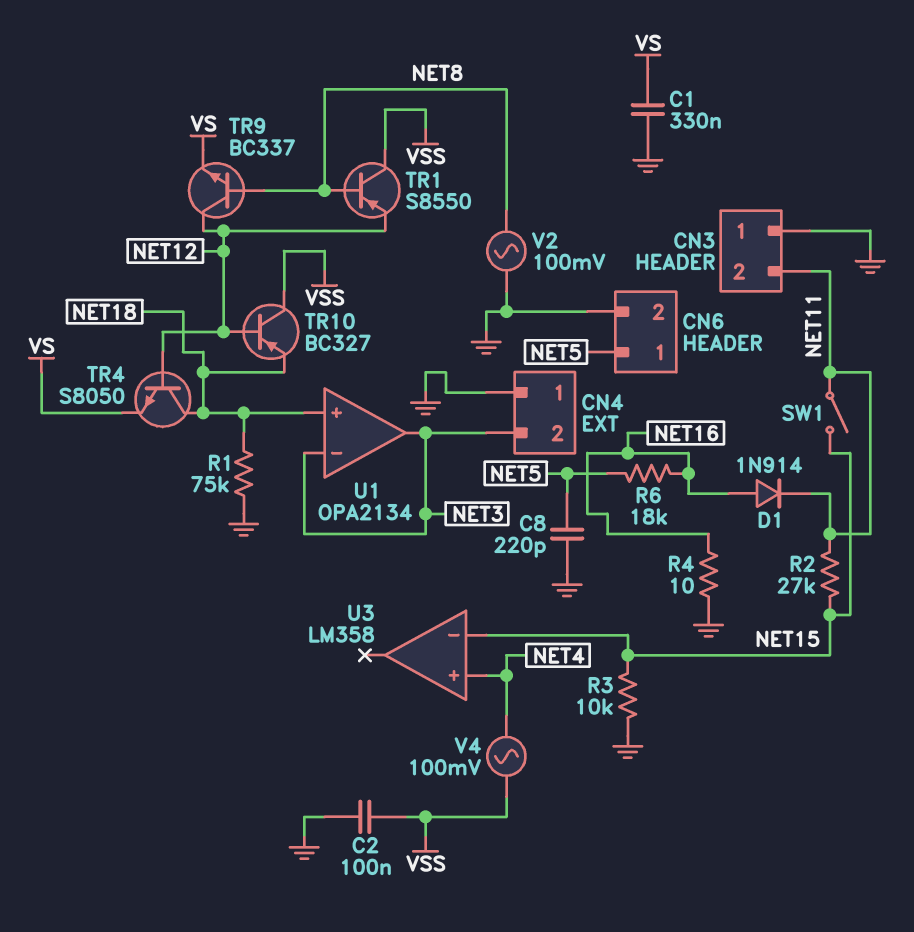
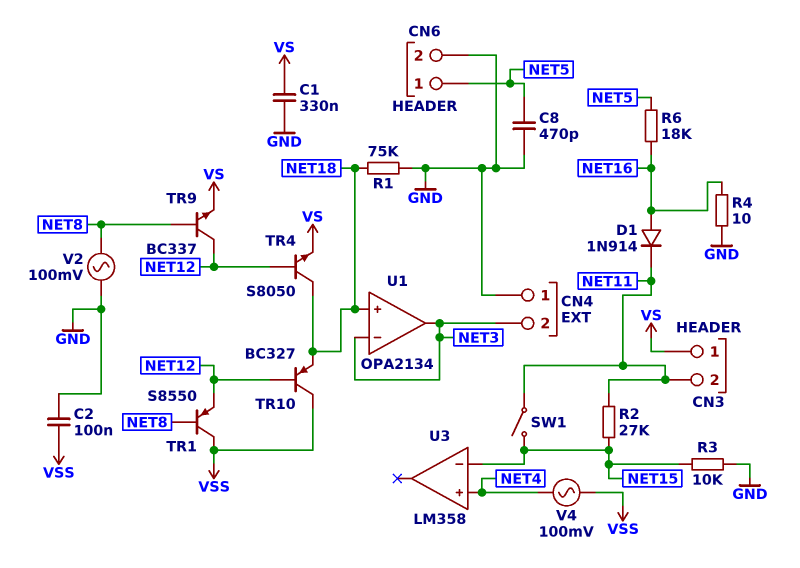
C8: 220pF (GND, NET5) -> 470pF (GND, NET5)
CN3 pin 1: GND -> VS

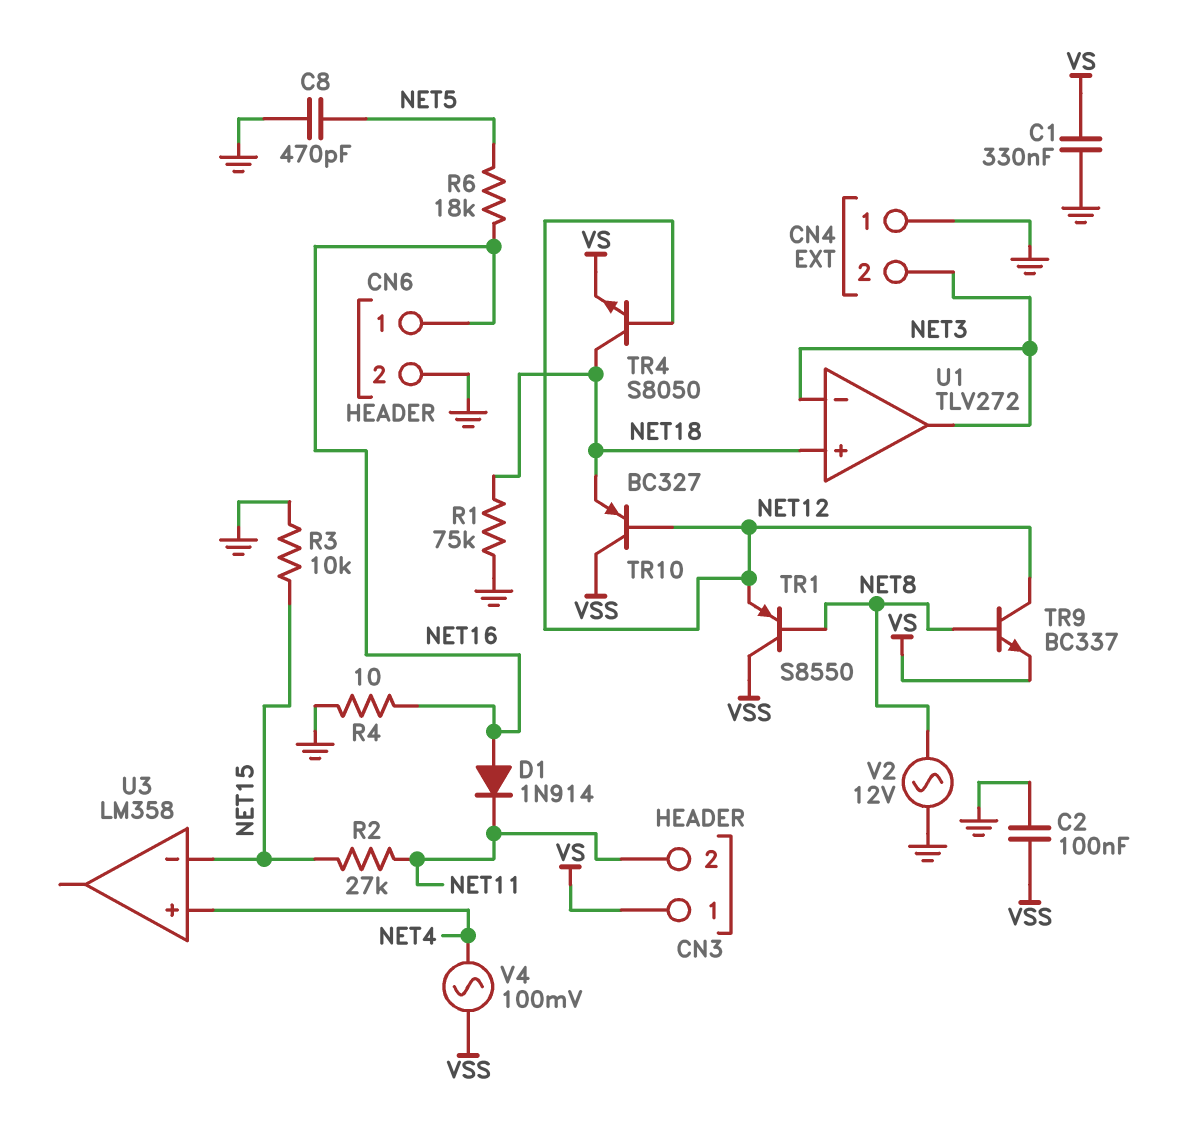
CN6 pin 1: NET5 -> NET16
SW1: switch (NET11, NET15) -> none
U1: OPA2134 -> TLV272
V2: AC 100mV (GND, NET8) -> AC 12V (GND, NET8)

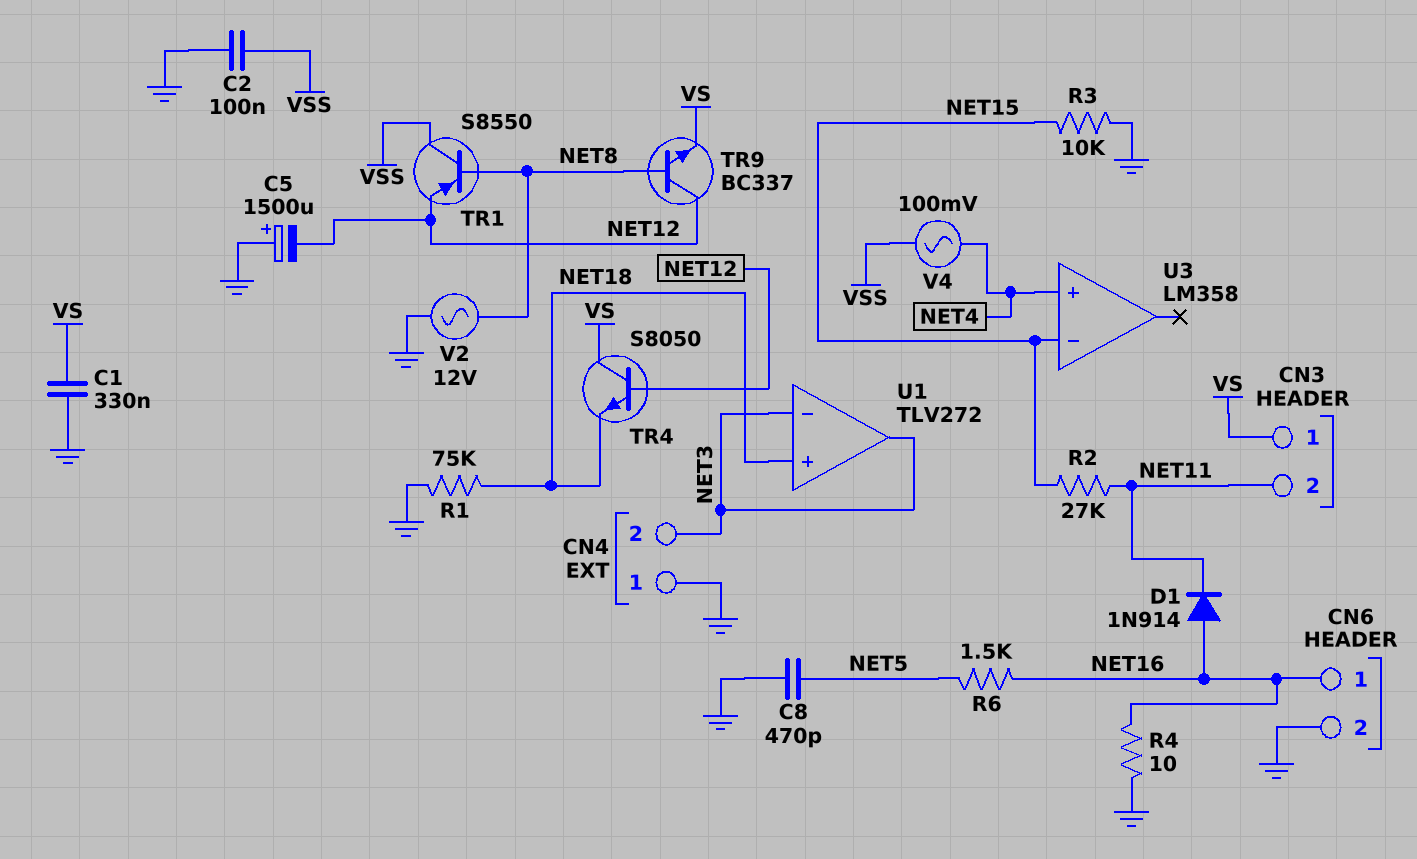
C5: none -> 1500uF (plus GND, minus NET12)
R6: 18k (NET5, NET16) -> 1.5k (NET5, NET16)
TR4: NPN S8050 (B NET12, C NET18, E VS) -> NPN S8050 (B NET12, C VS, E NET18)
TR10: PNP BC327 (B NET12, C VSS, E NET18) -> none

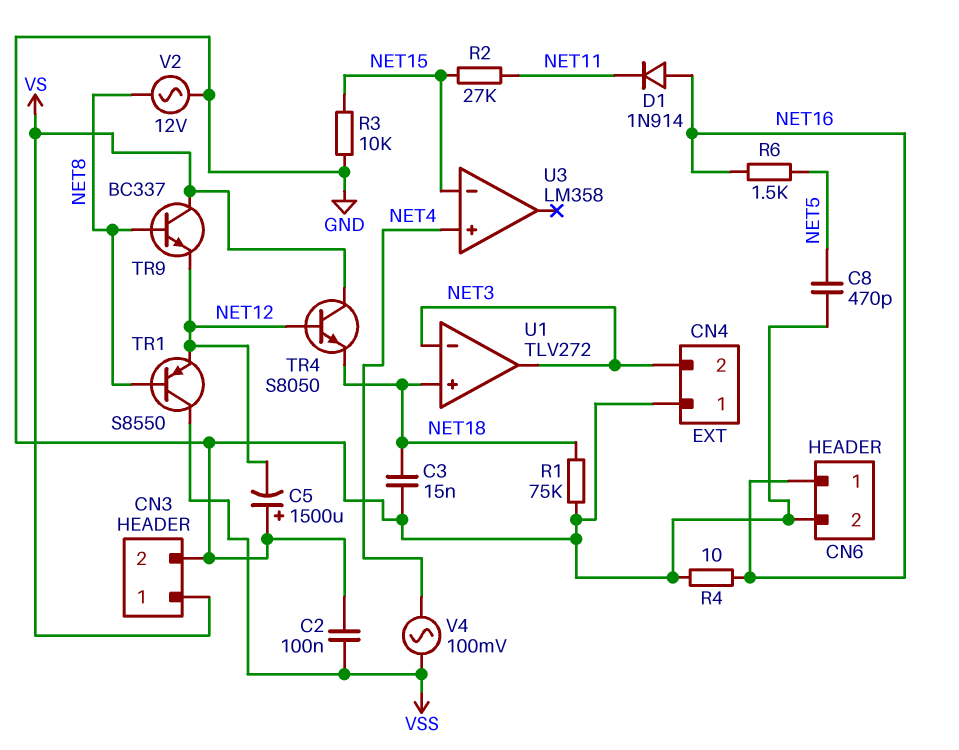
C1: 330nF (GND, VS) -> none
C3: none -> 15nF (GND, NET18)
CN3 pin 2: NET11 -> GND
TR9: NPN BC337 (B NET8, C NET12, E VS) -> NPN BC337 (B NET8, C VS, E NET12)

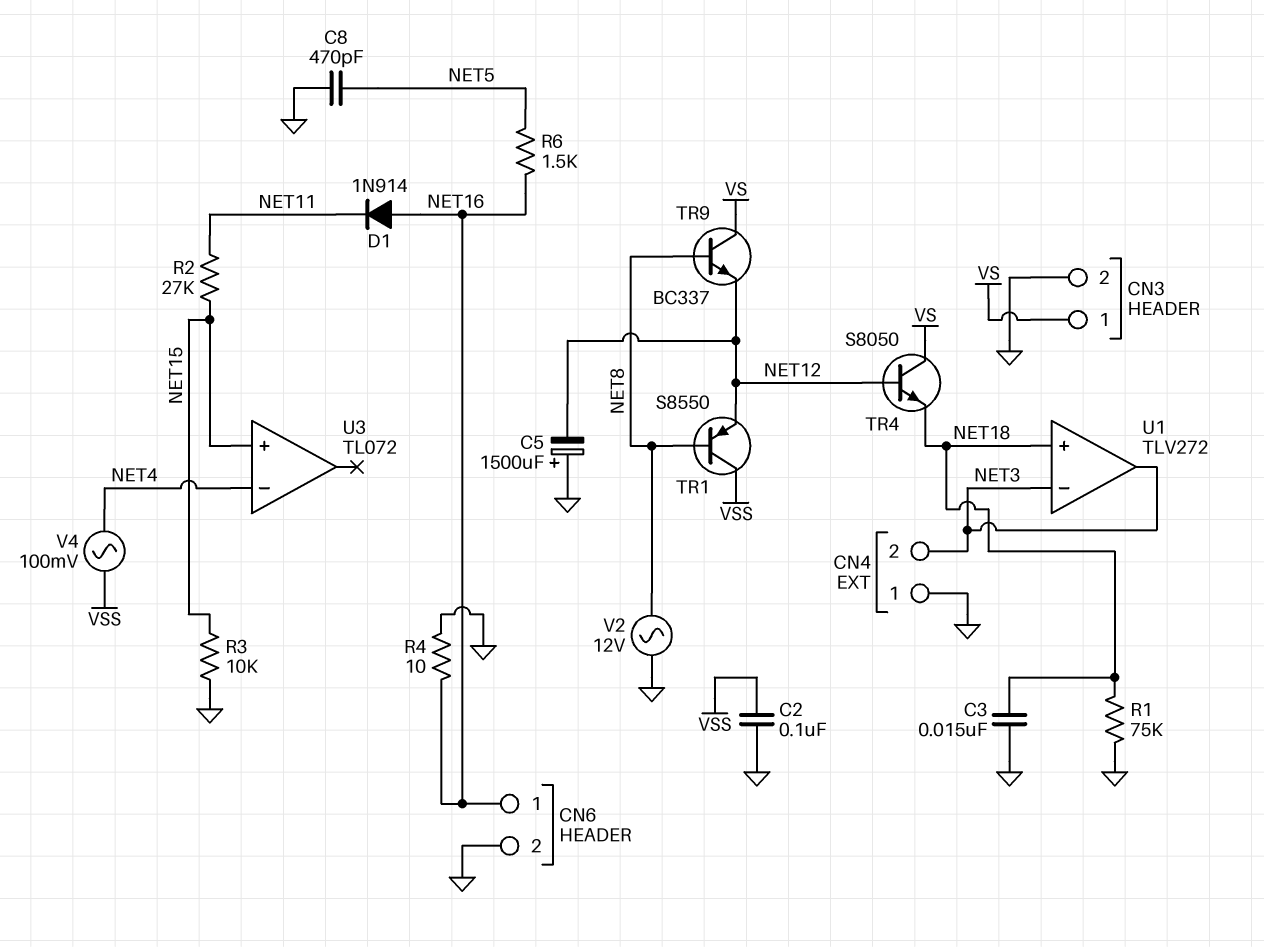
U3: LM358 -> TL072
U3 pin in+: NET4 -> NET15
U3 pin in-: NET15 -> NET4

